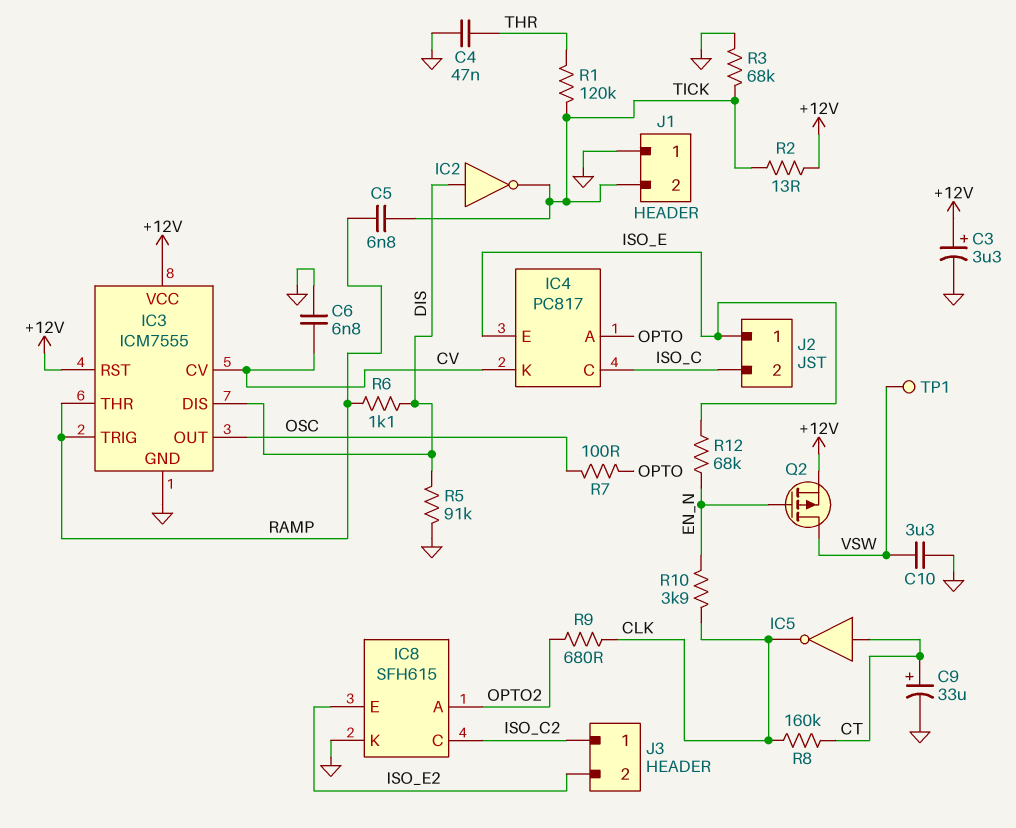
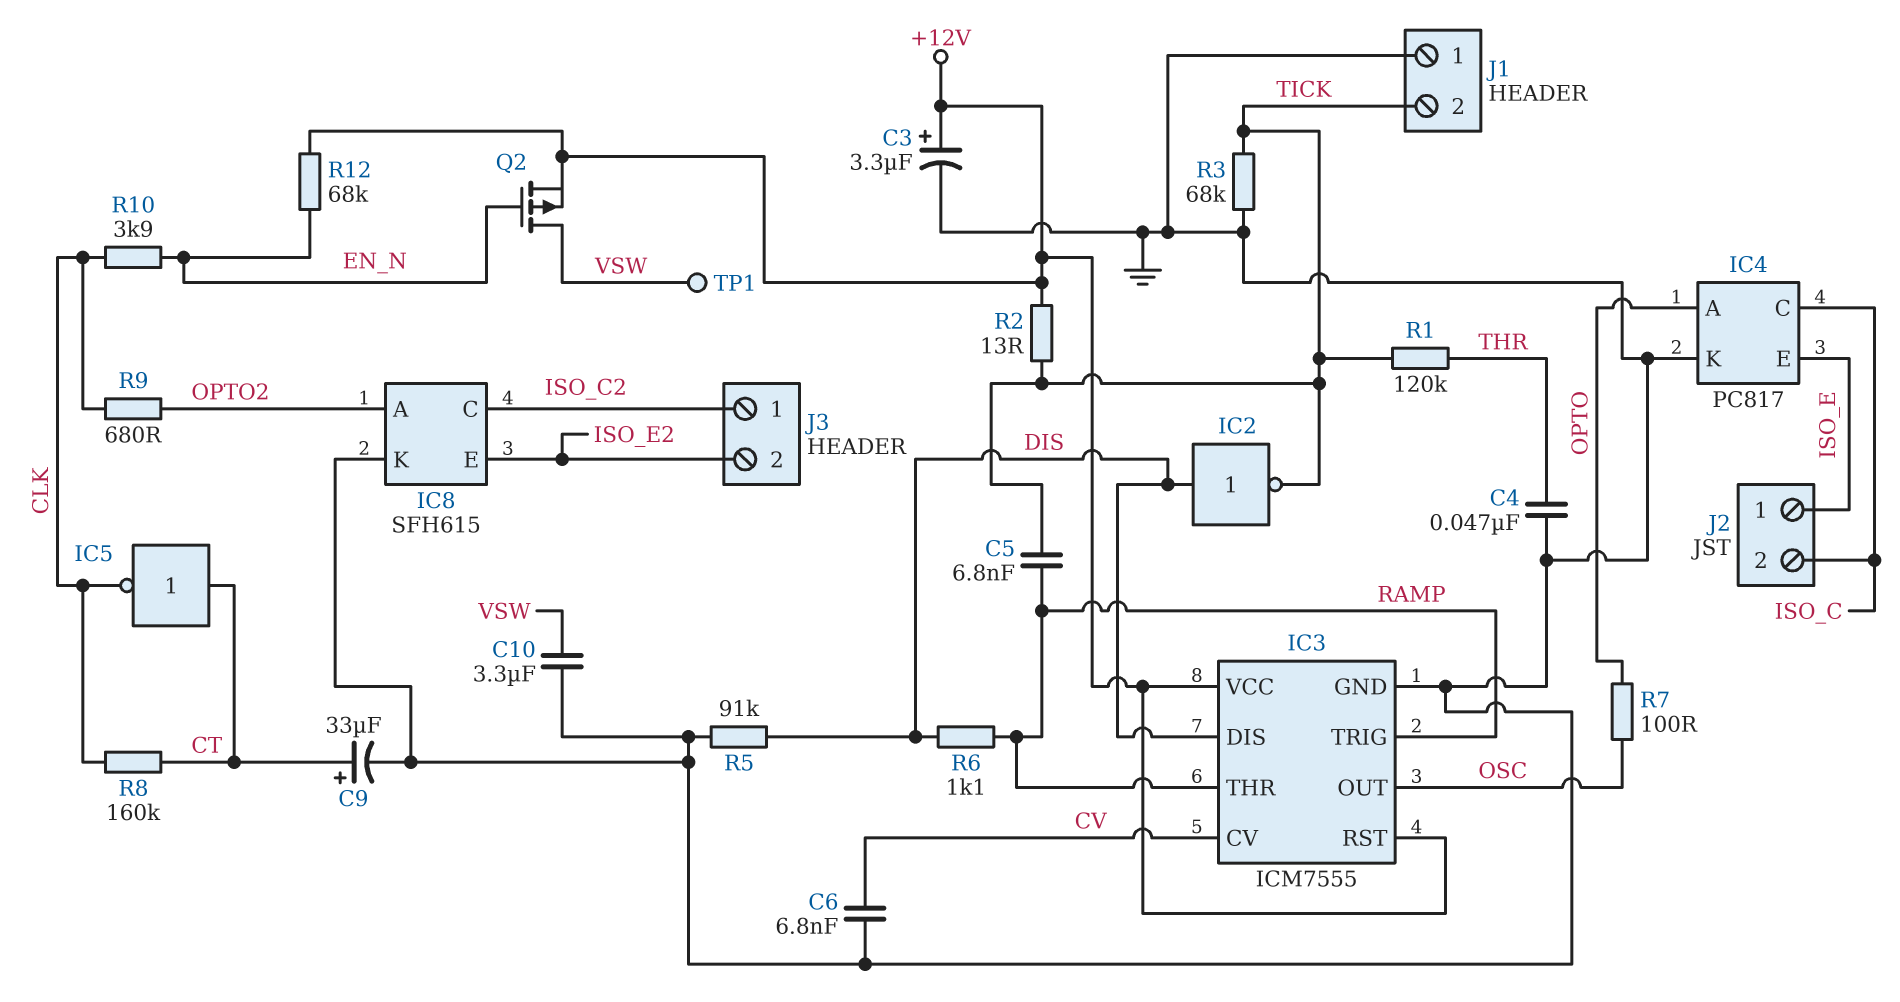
IC4 pin K: CV -> GND
R12: 68k (EN_N, ISO_E) -> 68k (+12V, EN_N)

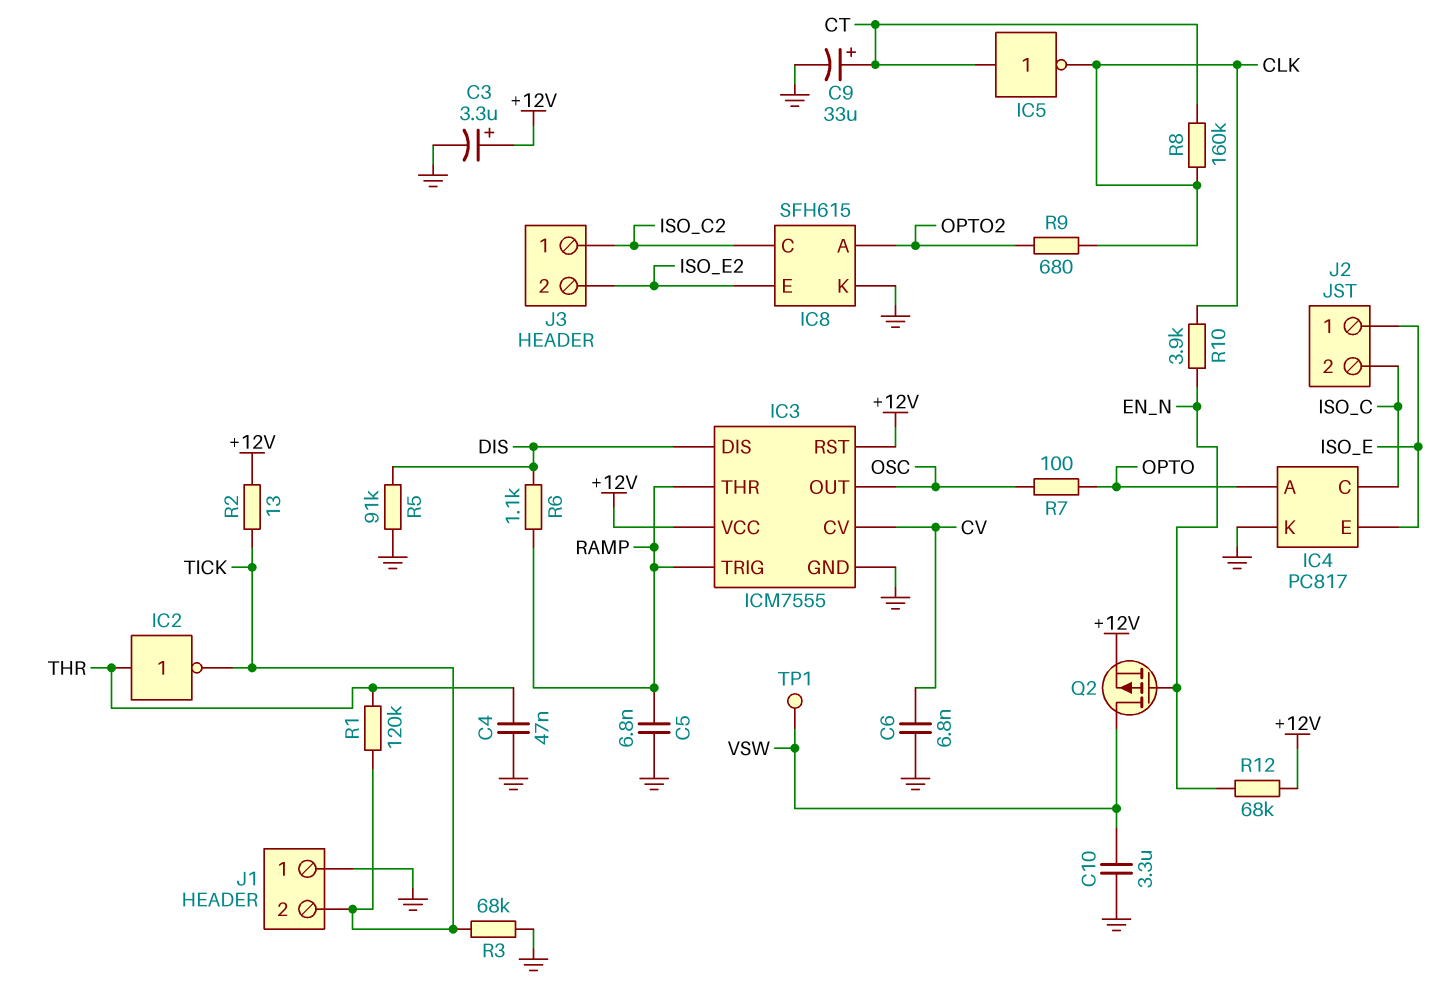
C5: 6.8nF (RAMP, TICK) -> 6.8nF (GND, RAMP)
IC2: NOT (in DIS, out TICK) -> NOT (in THR, out TICK)

